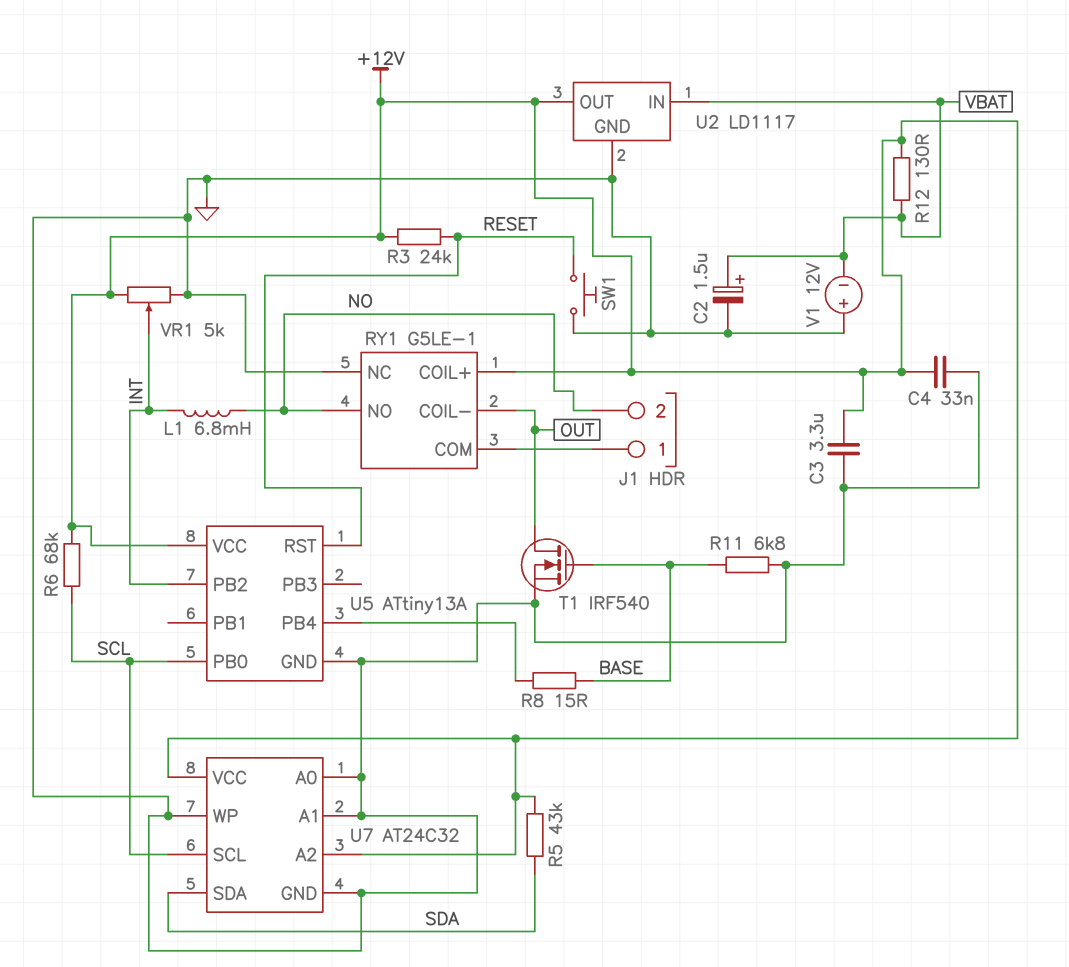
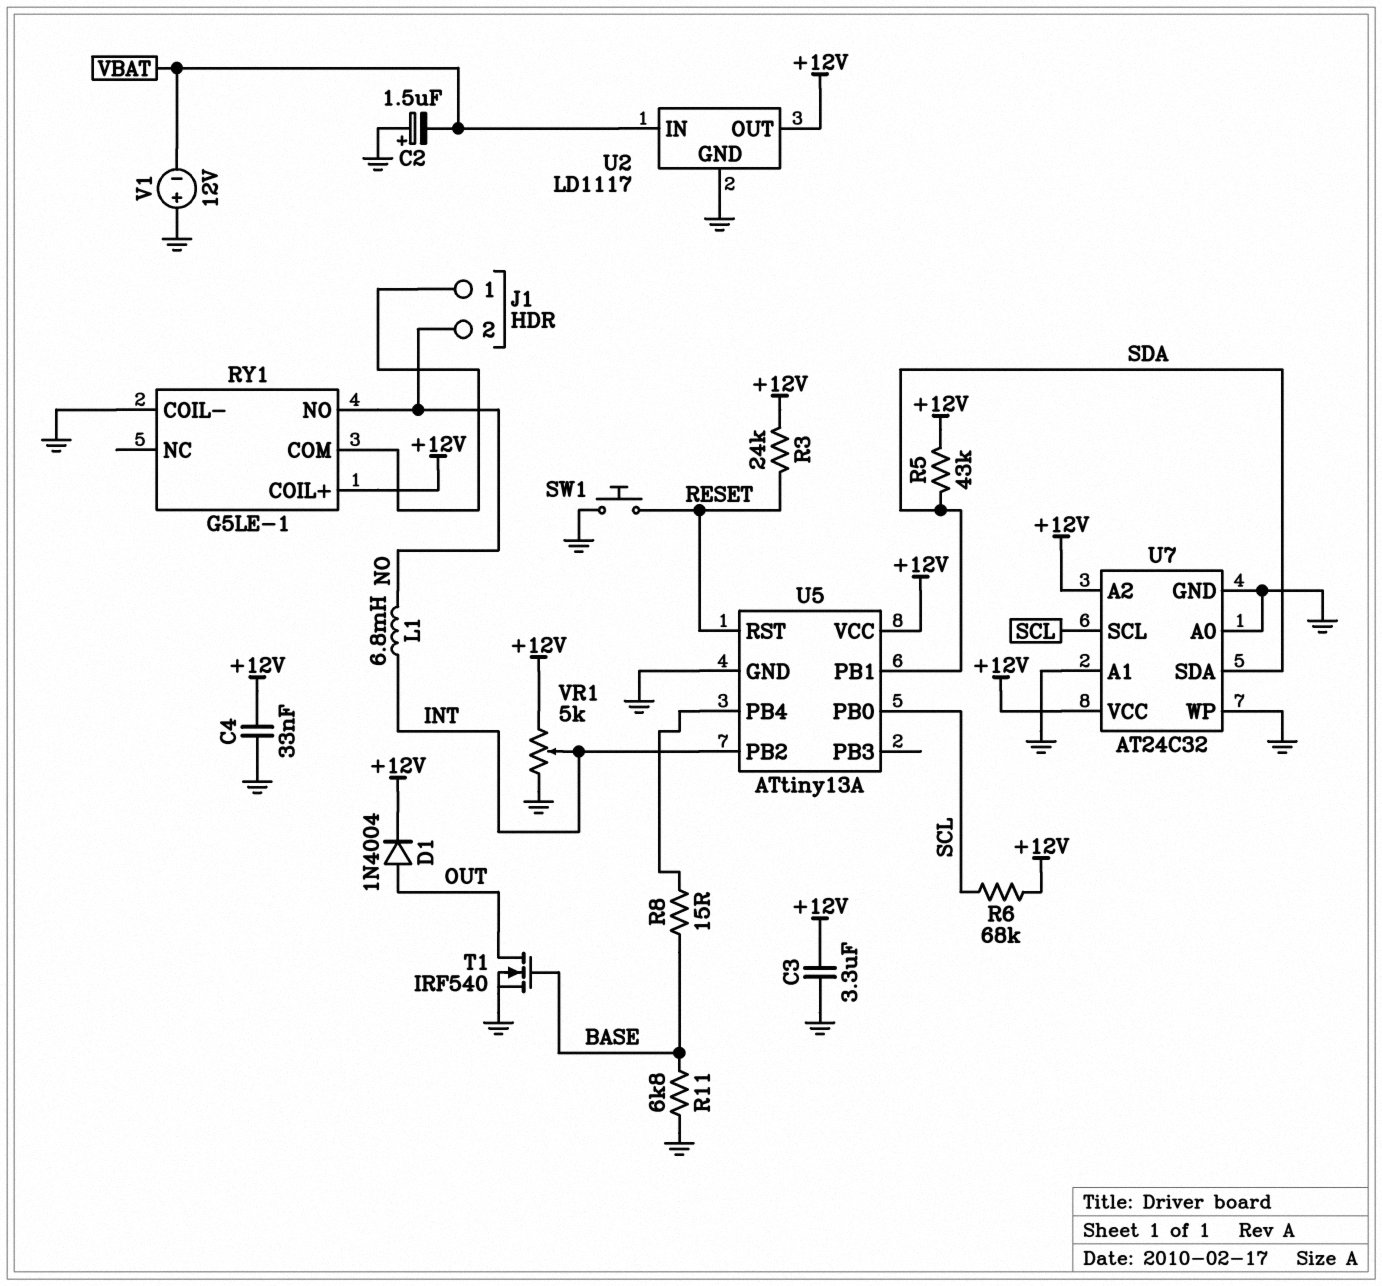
C2: 1.5uF (plus VBAT, minus GND) -> 1.5uF (plus GND, minus VBAT)
D1: none -> diode 1N4004 (A OUT, K +12V)
R12: 130 (+12V, VBAT) -> none
RY1 pin COIL-: OUT -> GND
RY1 pin NC: GND -> none
U5 pin PB1: none -> SDA

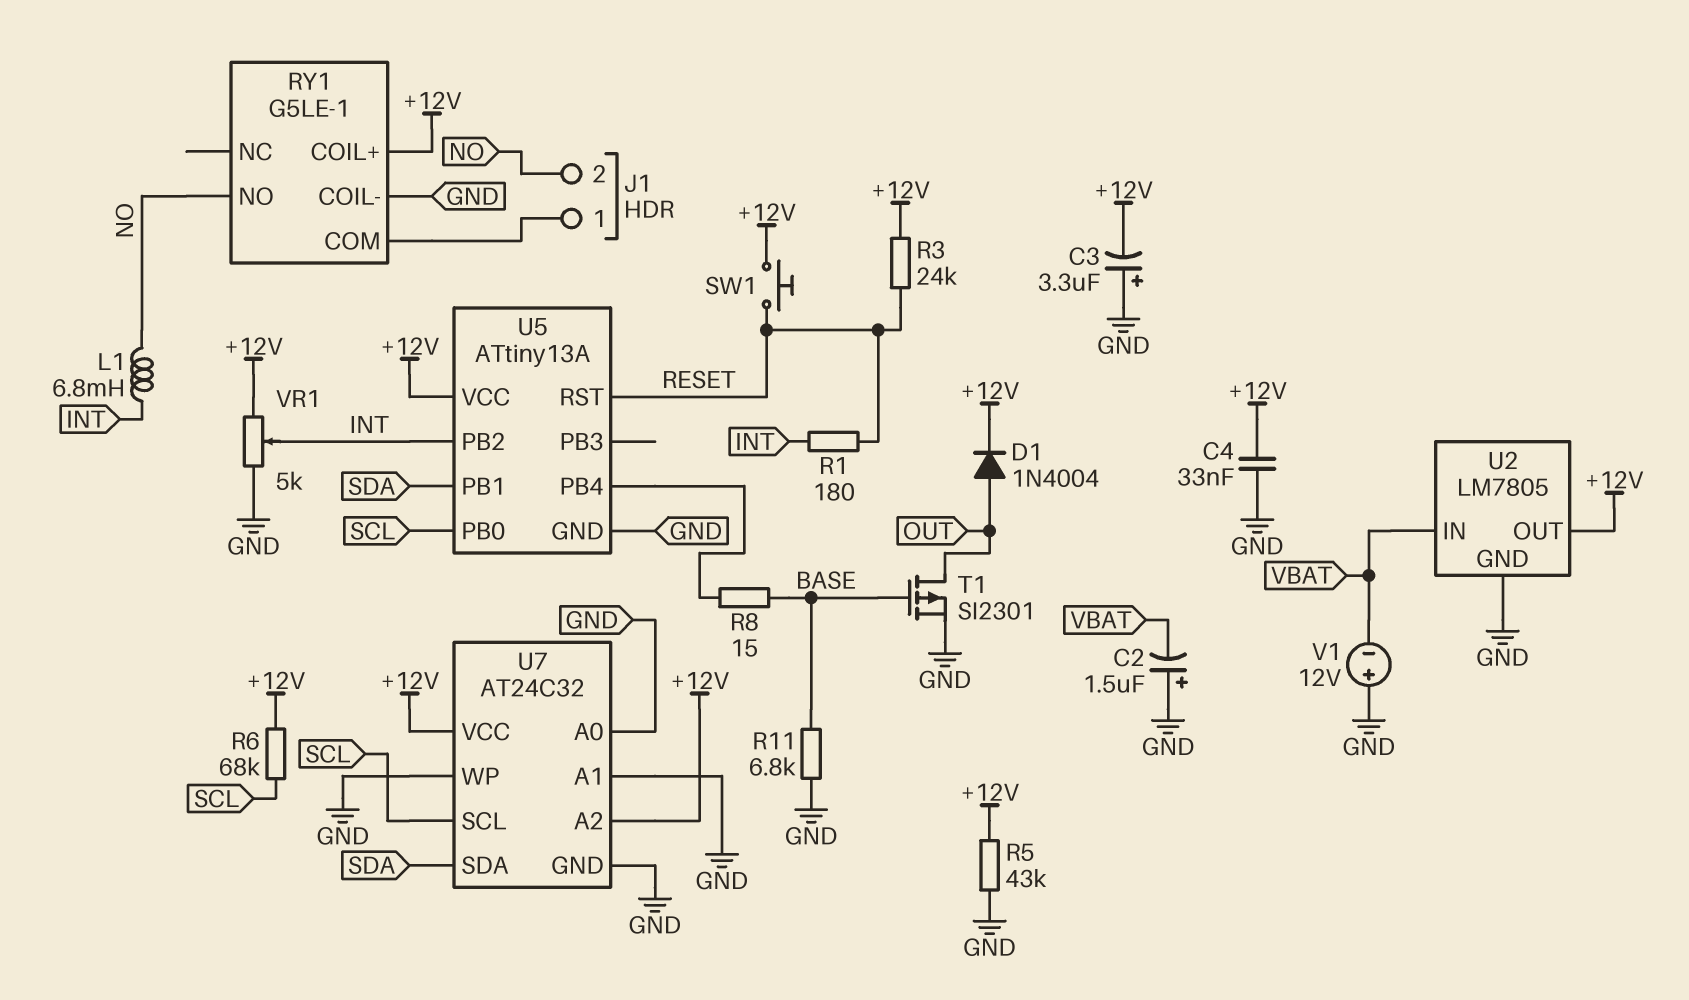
C3: 3.3uF (+12V, GND) -> 3.3uF (plus GND, minus +12V)
R1: none -> 180 (INT, RESET)
R5: 43k (+12V, SDA) -> 43k (+12V, GND)
SW1: button (GND, RESET) -> button (+12V, RESET)
T1: NMOS IRF540 (G BASE, D OUT, S GND) -> PMOS SI2301 (G BASE, D OUT, S GND)
U2: LD1117 -> LM7805

